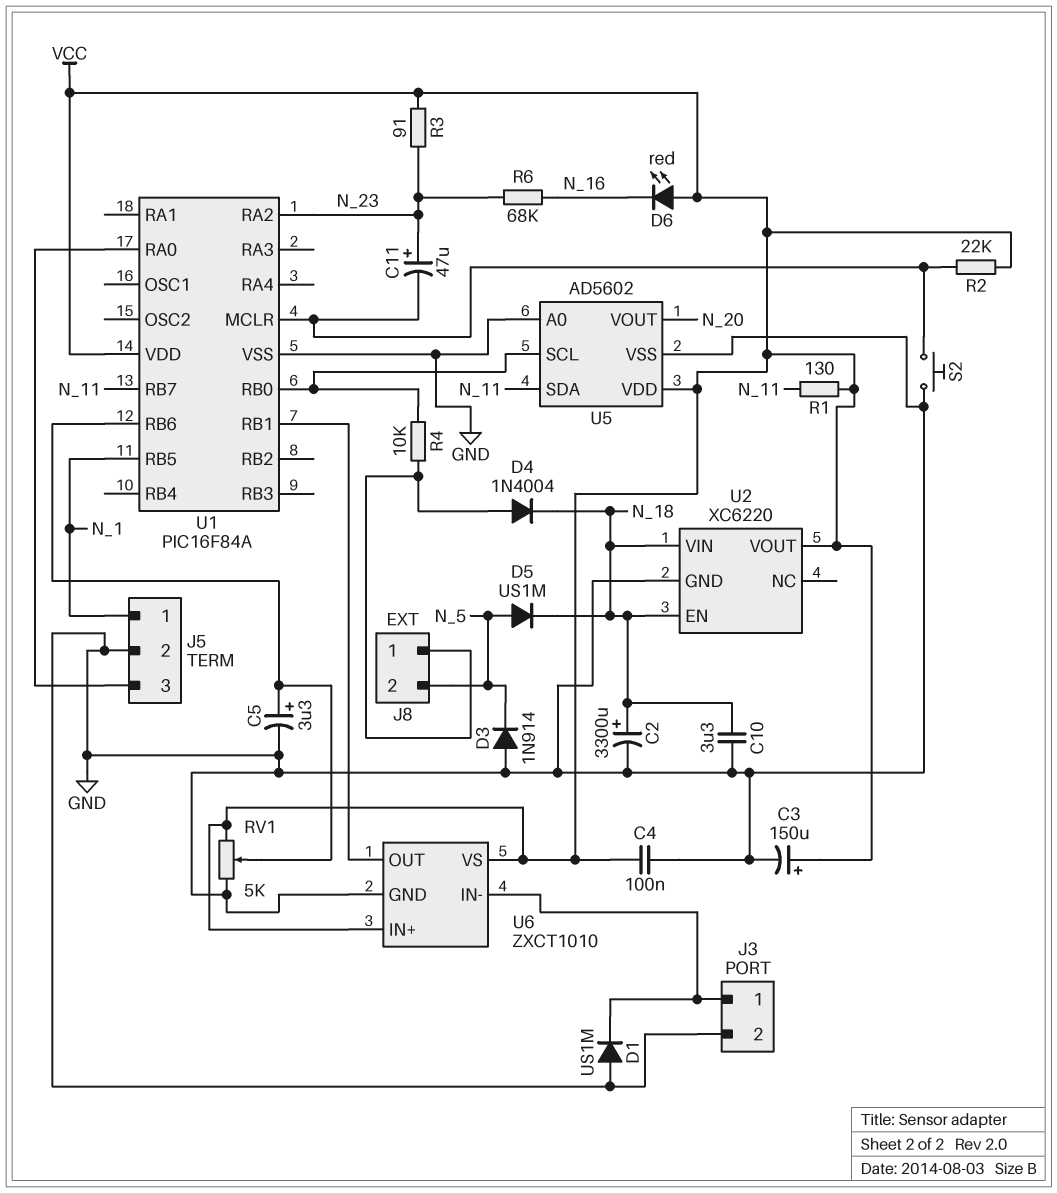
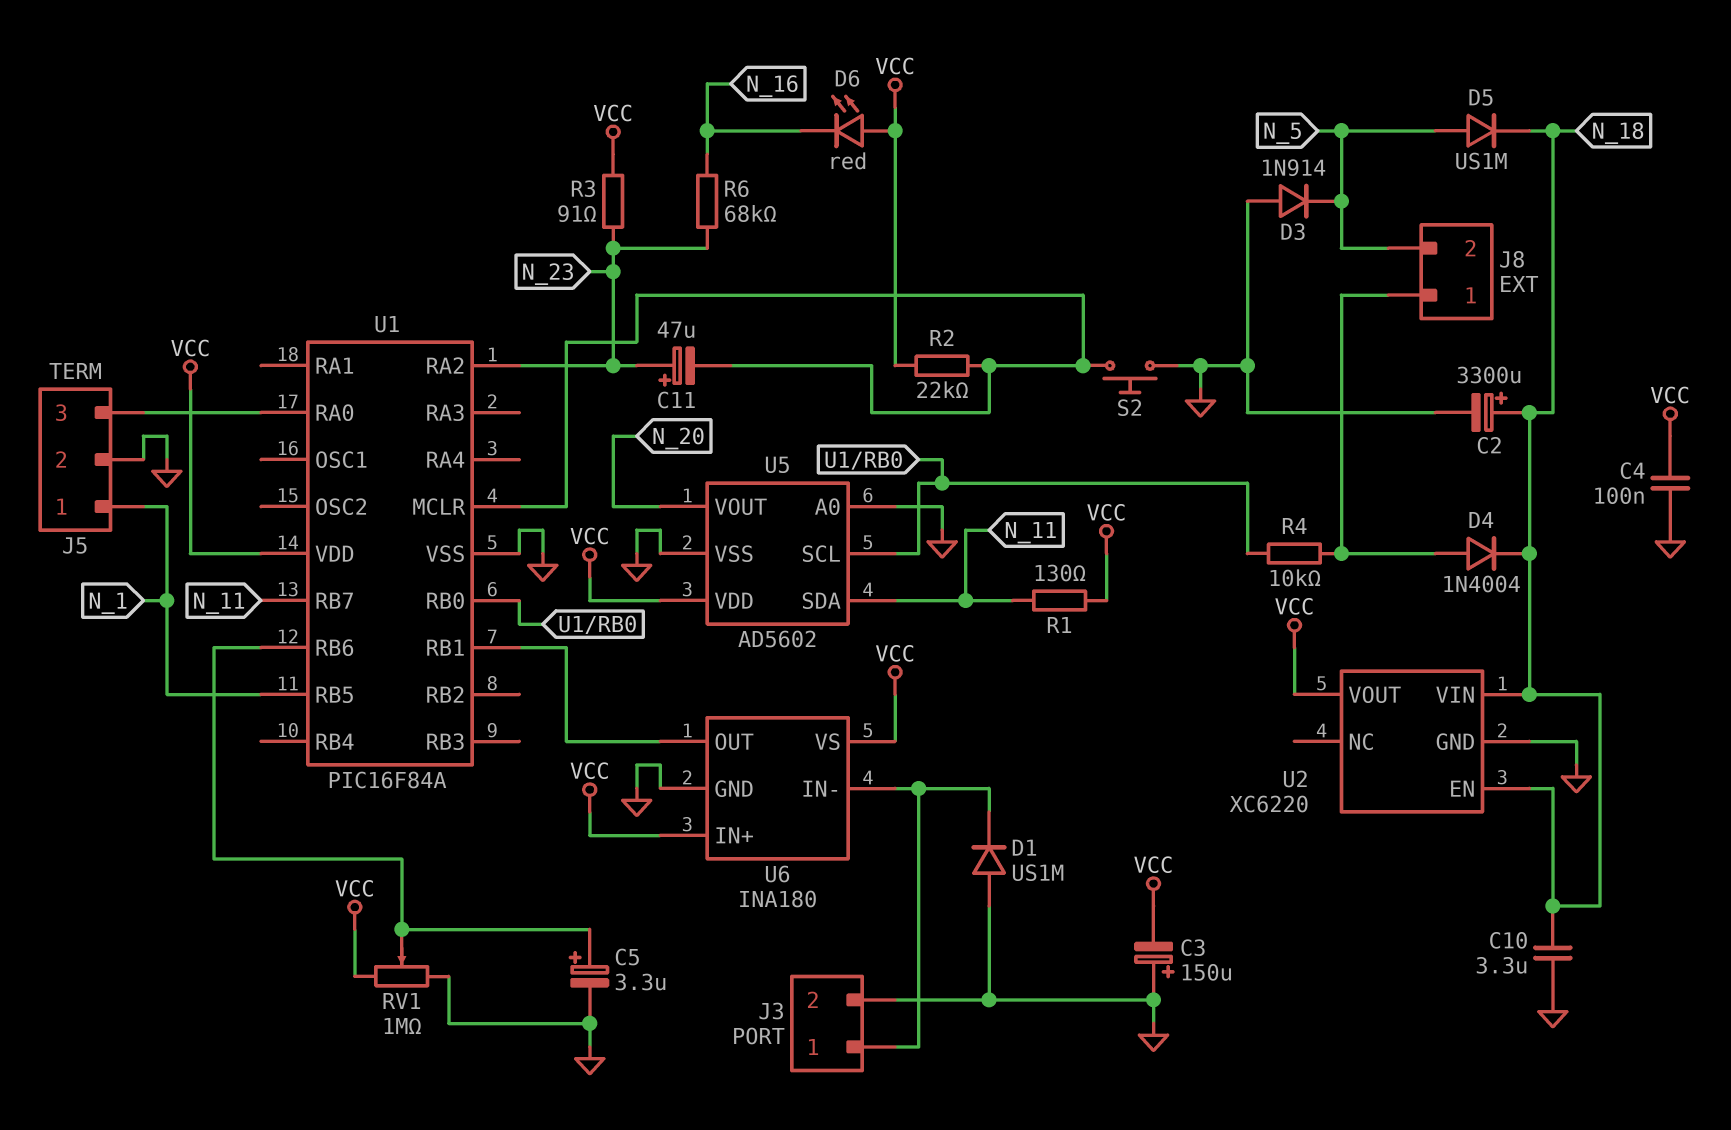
C3: 150uF (plus VCC, minus GND) -> 150uF (plus GND, minus VCC)
RV1: 5k (GND, VCC, wiper U1/RB6) -> 1M (GND, VCC, wiper U1/RB6)
U6: ZXCT1010 -> INA180

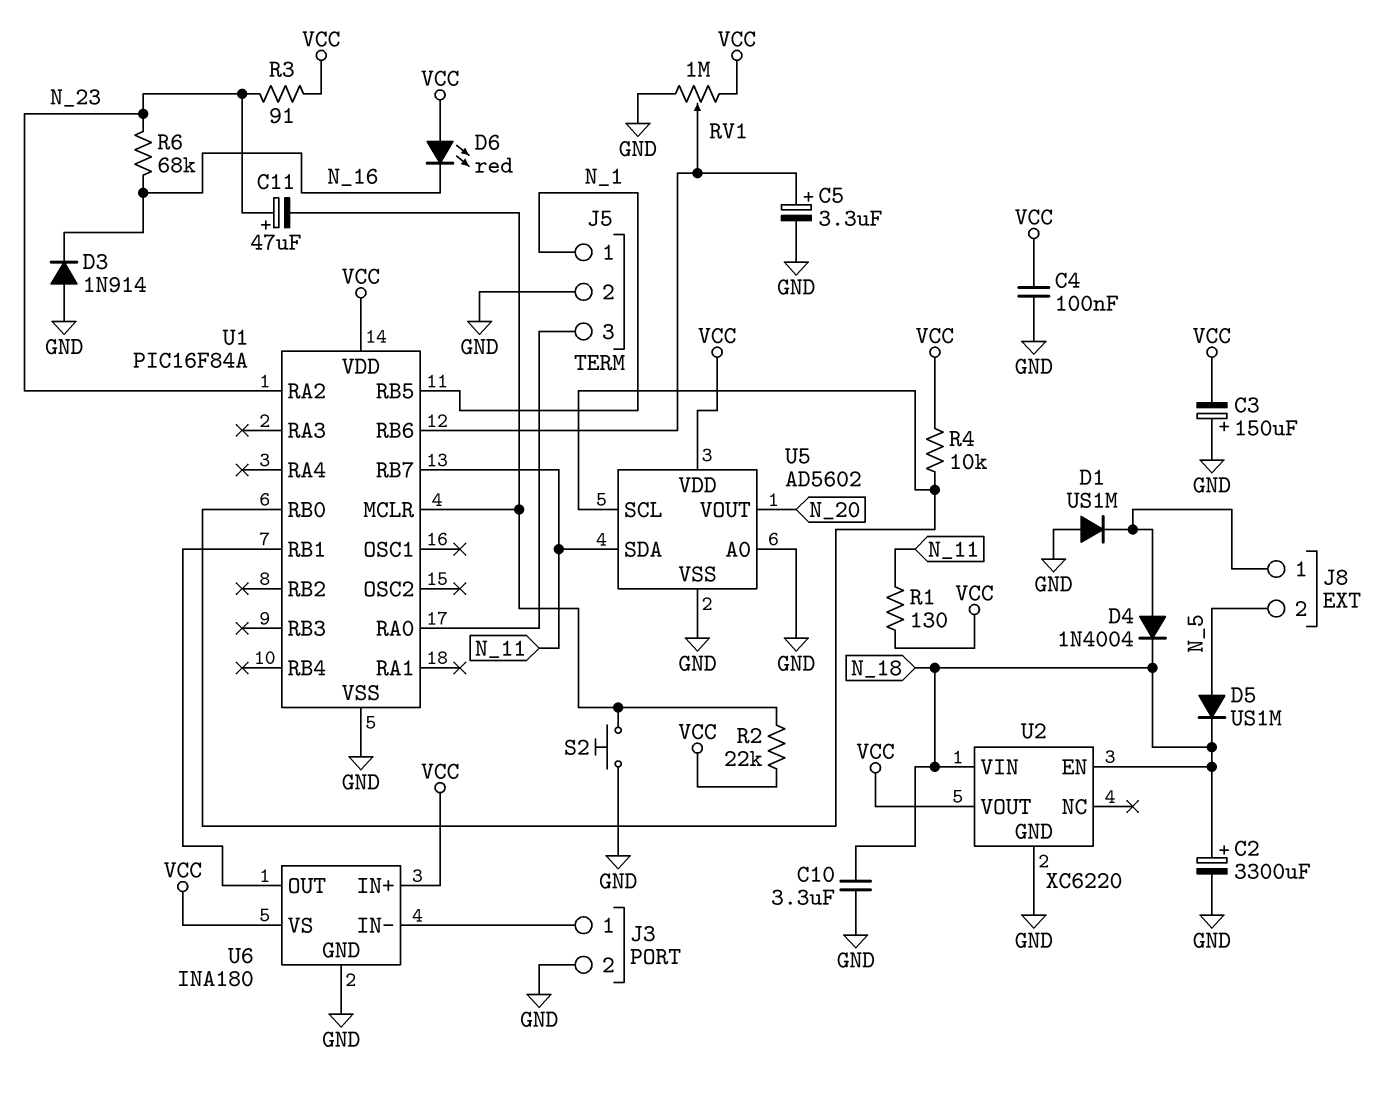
D1: diode US1M (A GND, K J3/1) -> diode US1M (A GND, K J8/1)
D3: diode 1N914 (A GND, K N_5) -> diode 1N914 (A GND, K N_16)
R4: 10k (J8/1, U1/RB0) -> 10k (U1/RB0, VCC)

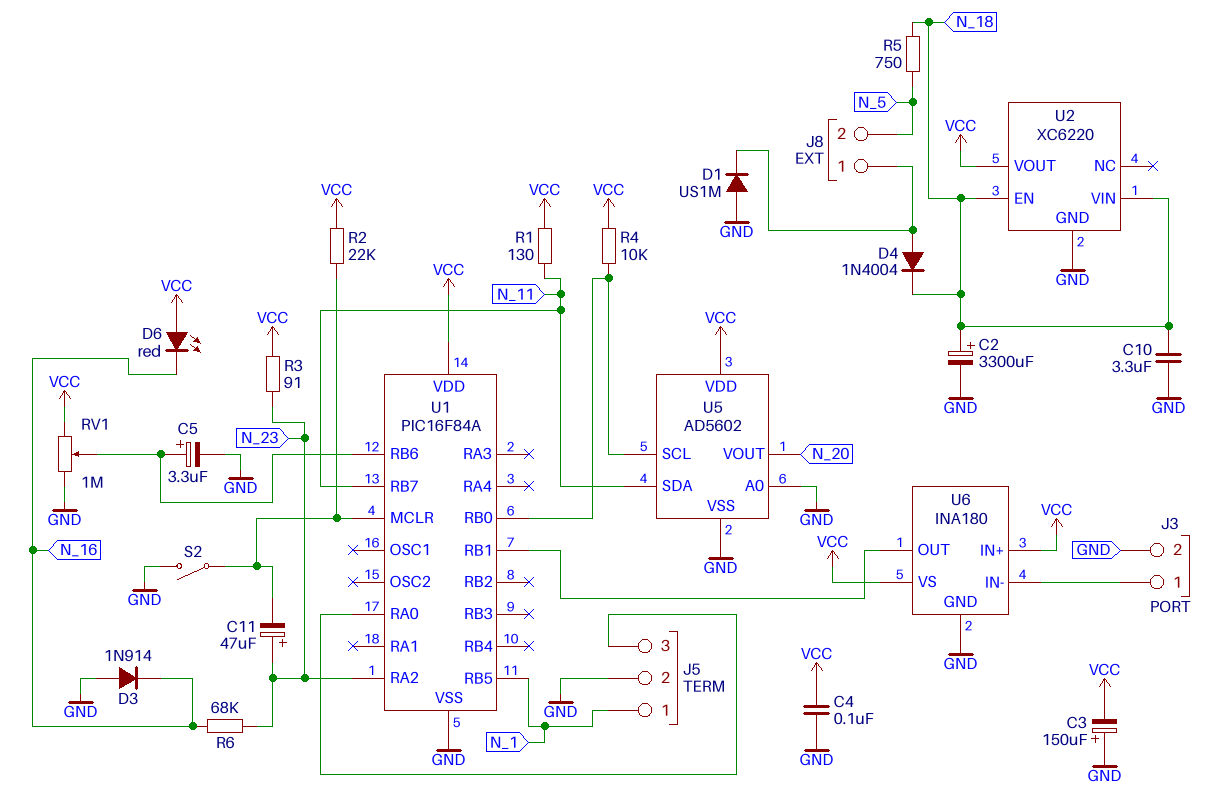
D5: diode US1M (A N_5, K N_18) -> none
R5: none -> 750 (N_5, N_18)
S2: button (GND, U1/MCLR) -> switch (GND, U1/MCLR)

